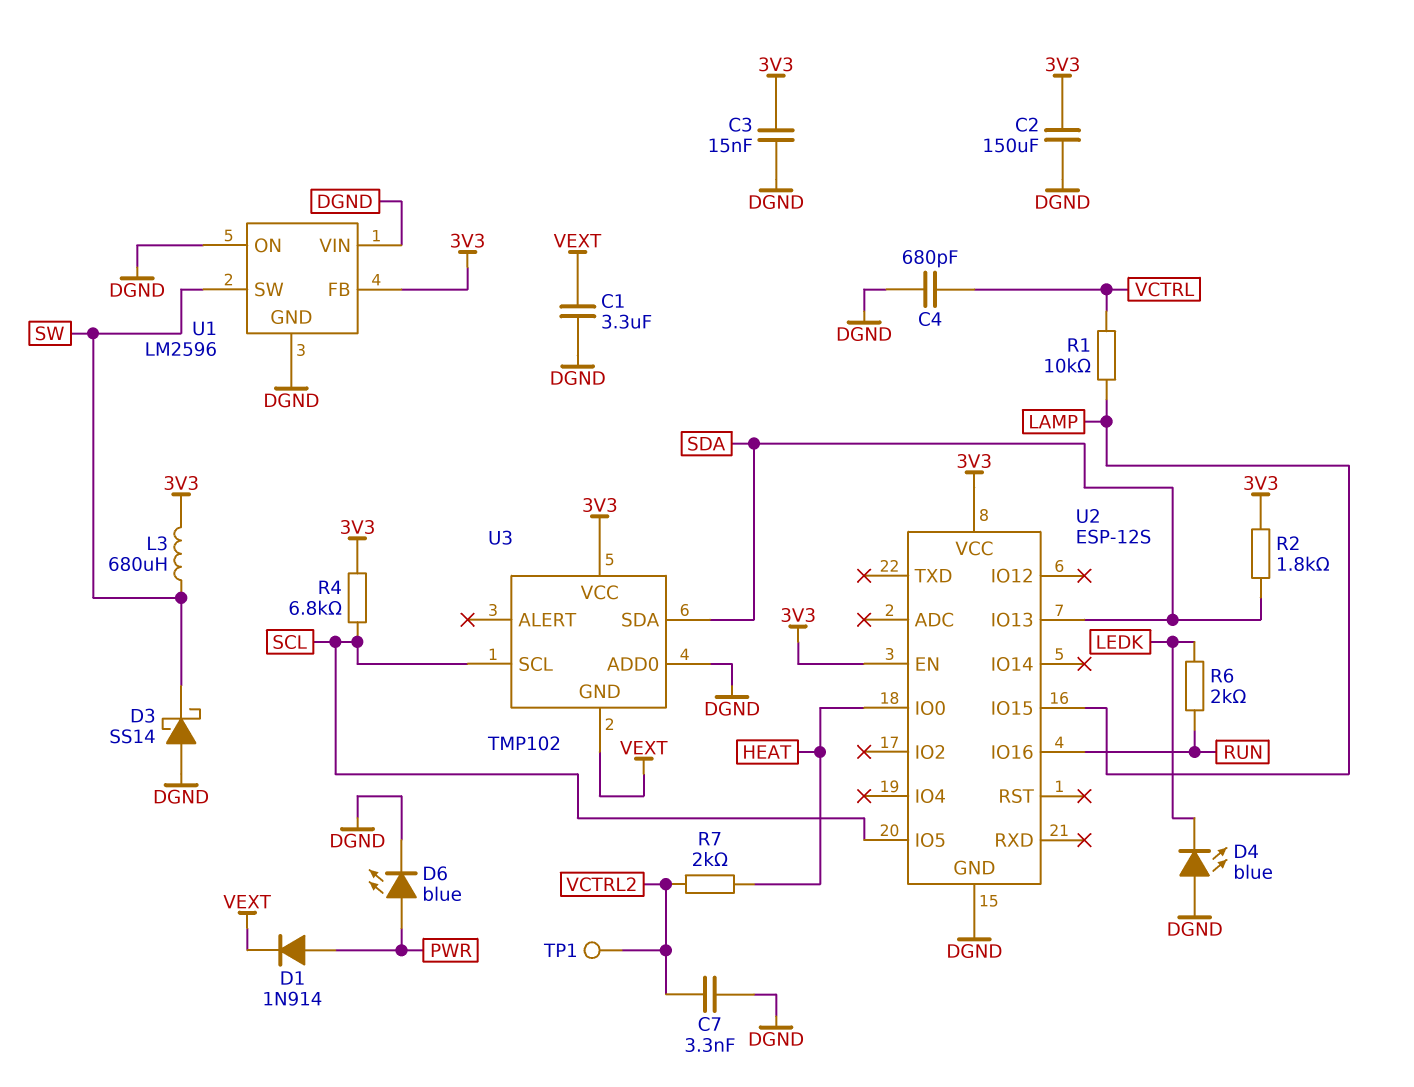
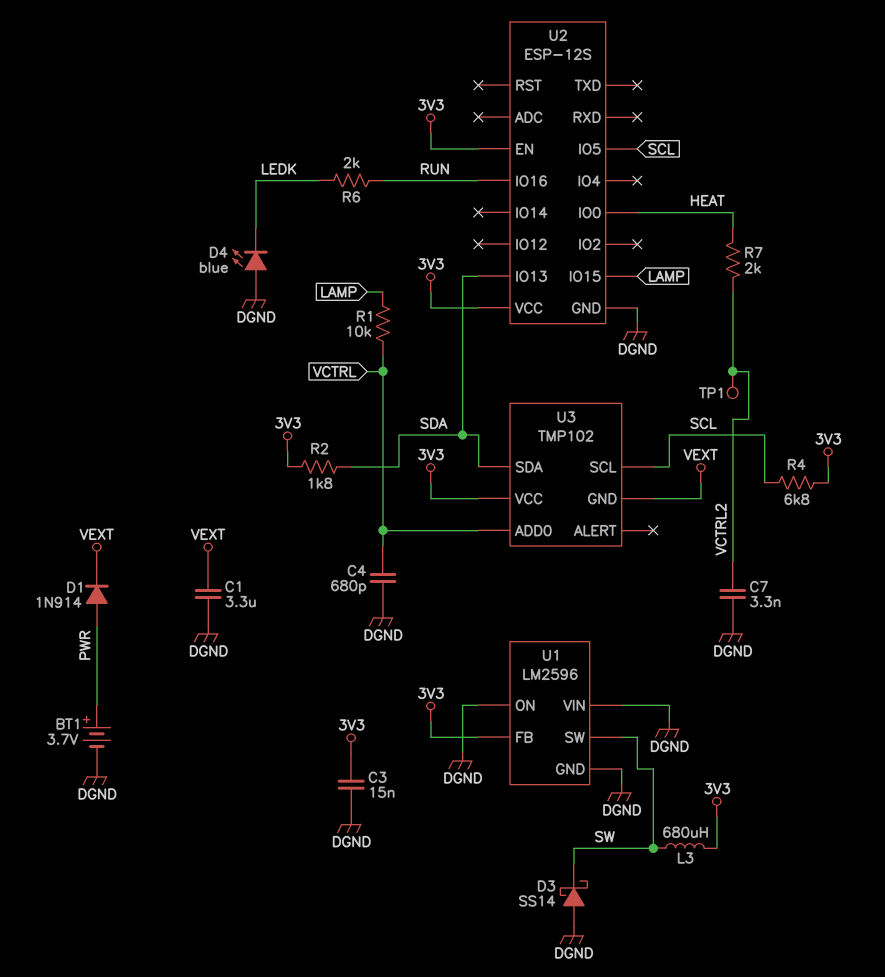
BT1: none -> 3.7V (plus PWR, minus DGND)
C2: 150uF (3V3, DGND) -> none
D6: LED blue (A PWR, K DGND) -> none
U3 pin ADD0: DGND -> VCTRL

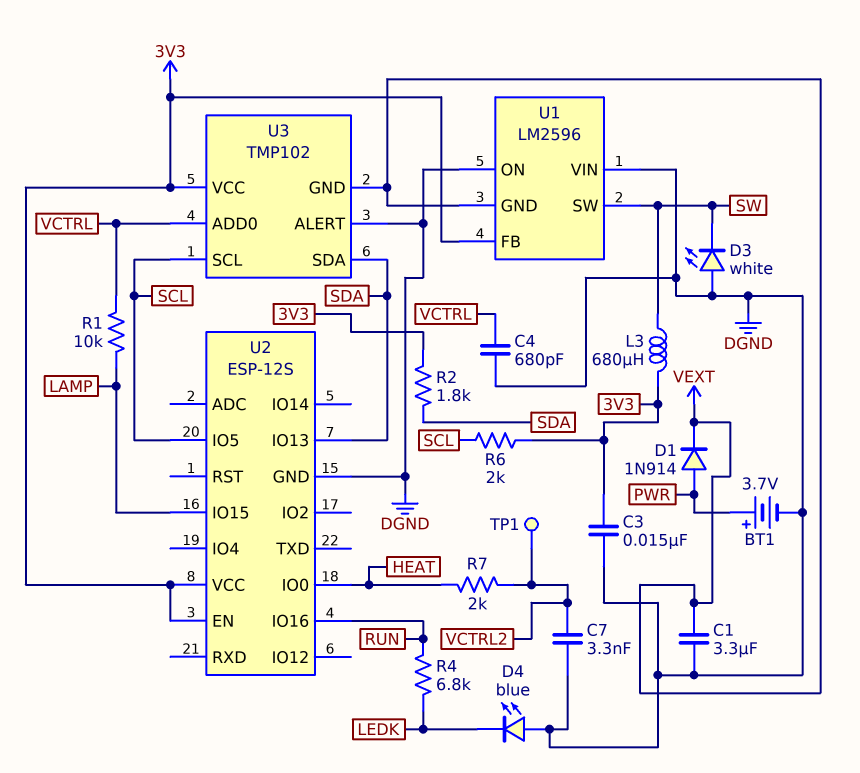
D3: schottky SS14 (A DGND, K SW) -> LED white (A DGND, K SW)
R4: 6.8k (3V3, SCL) -> 6.8k (LEDK, RUN)
R6: 2k (LEDK, RUN) -> 2k (3V3, SCL)
U1 pin GND: DGND -> VEXT
U3 pin ALERT: none -> DGND

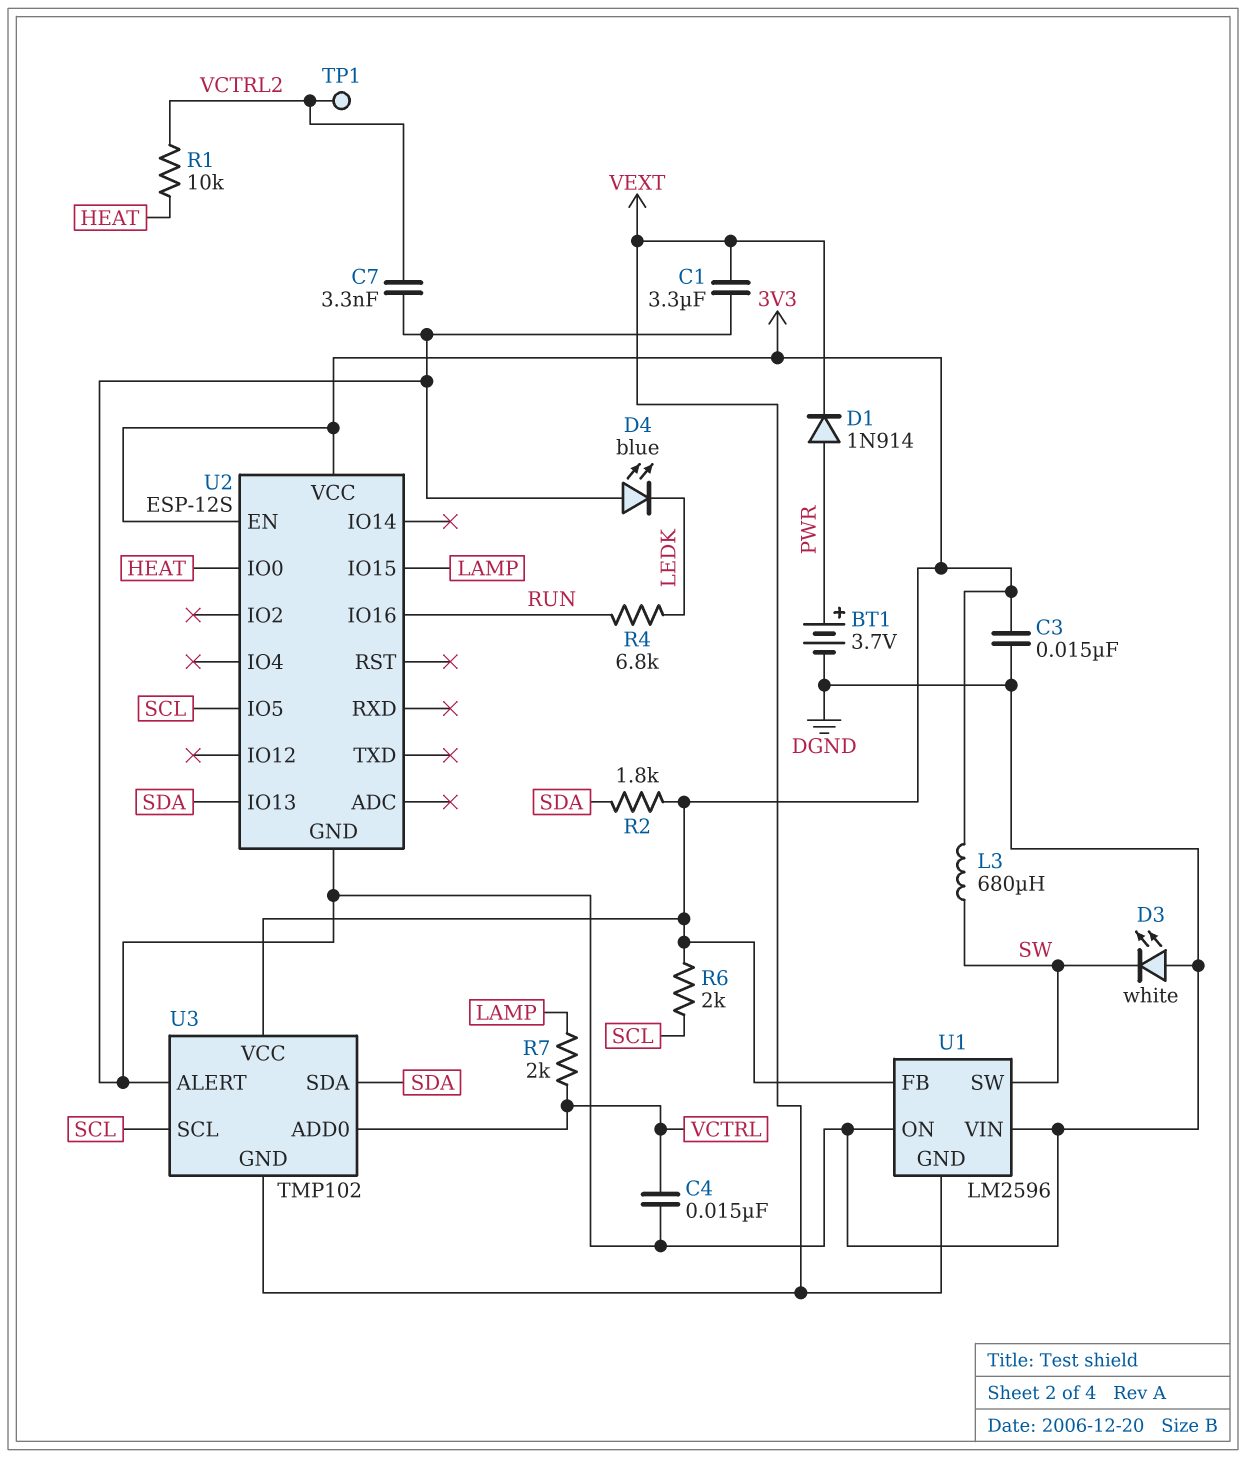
C4: 680pF (DGND, VCTRL) -> 15nF (DGND, VCTRL)
R1: 10k (LAMP, VCTRL) -> 10k (HEAT, VCTRL2)
R7: 2k (HEAT, VCTRL2) -> 2k (LAMP, VCTRL)

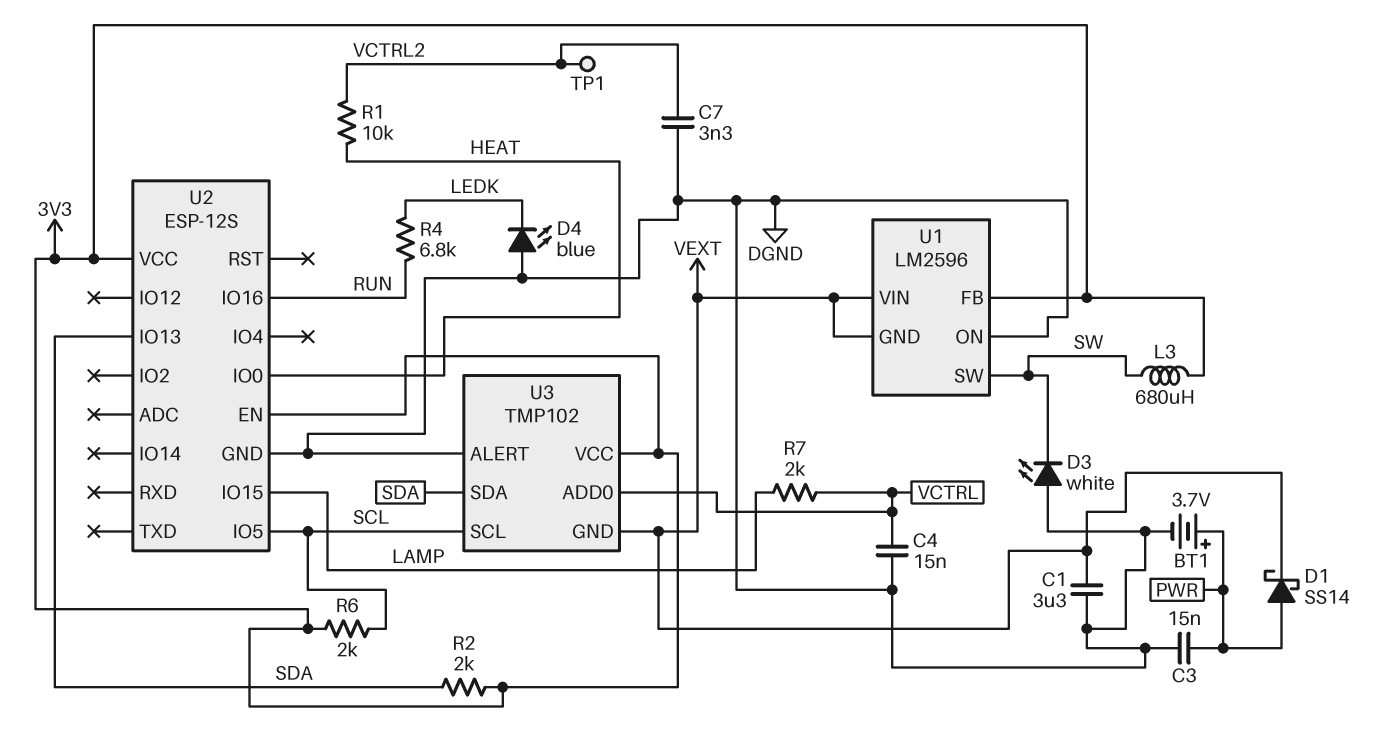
C3: 15nF (3V3, DGND) -> 15nF (DGND, PWR)
D1: diode 1N914 (A PWR, K VEXT) -> schottky SS14 (A PWR, K VEXT)
R2: 1.8k (3V3, SDA) -> 2k (3V3, SDA)
U1 pin VIN: DGND -> VEXT

